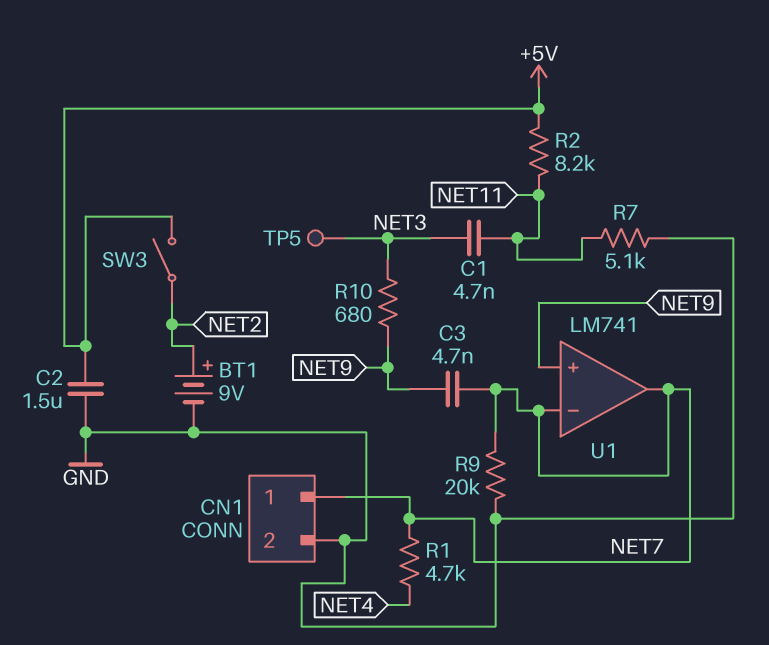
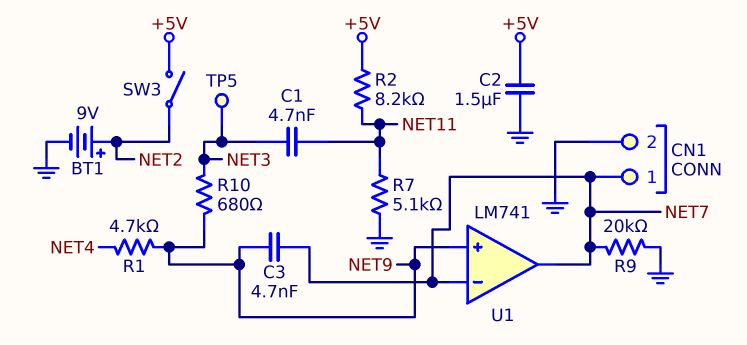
R1: 4.7k (NET4, NET7) -> 4.7k (NET4, NET9)

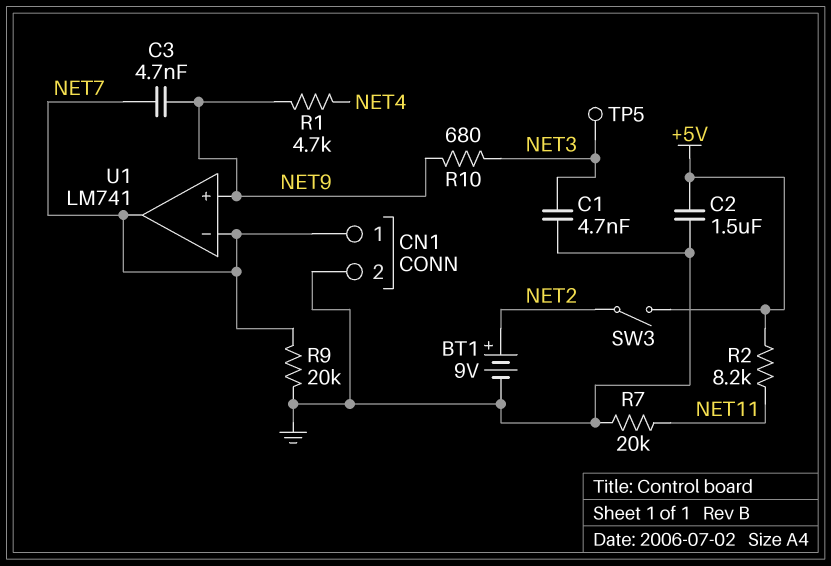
C1: 4.7nF (NET3, NET11) -> 4.7nF (GND, NET3)
R7: 5.1k (GND, NET11) -> 20k (GND, NET11)

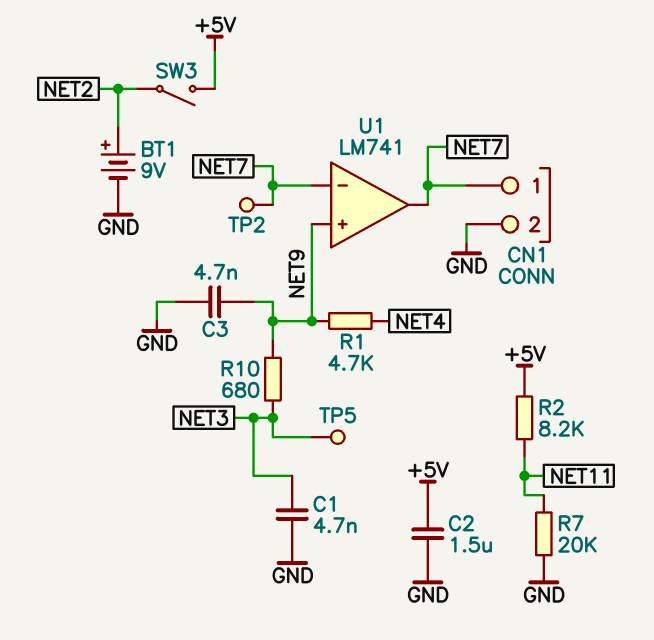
C3: 4.7nF (NET7, NET9) -> 4.7nF (GND, NET9)
R9: 20k (GND, NET7) -> none
TP2: none -> test point (NET7)

